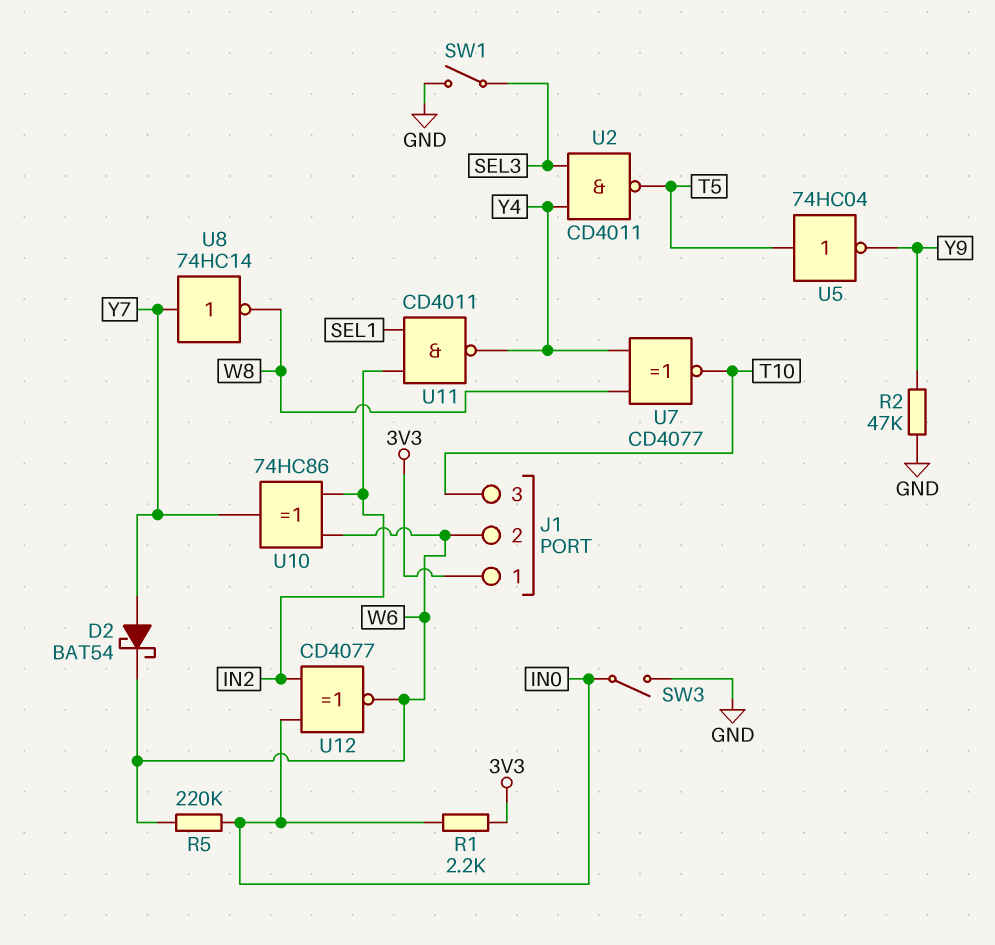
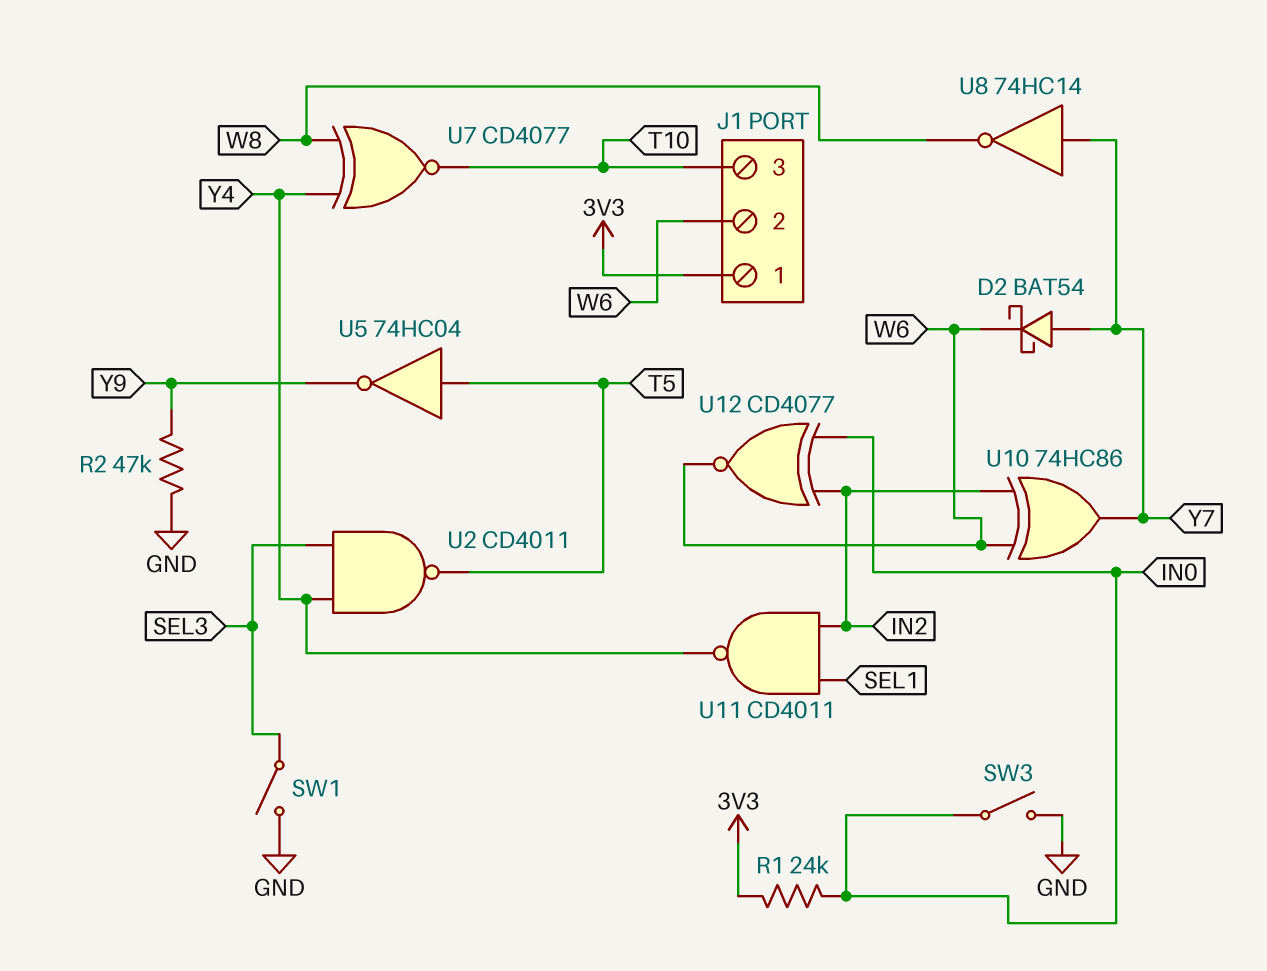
R1: 2.2k (3V3, IN0) -> 24k (3V3, IN0)
R5: 220k (IN0, W6) -> none

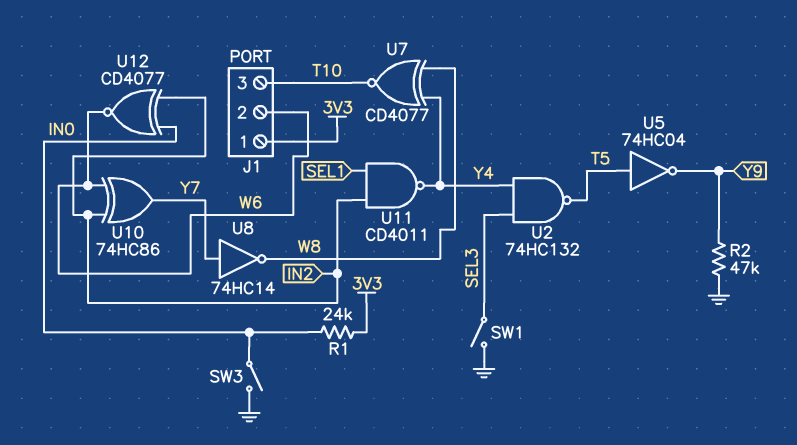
D2: schottky BAT54 (A Y7, K W6) -> none
U2: NAND CD4011 (in SEL3, in Y4, out T5) -> NAND 74HC132 (in SEL3, in Y4, out T5)

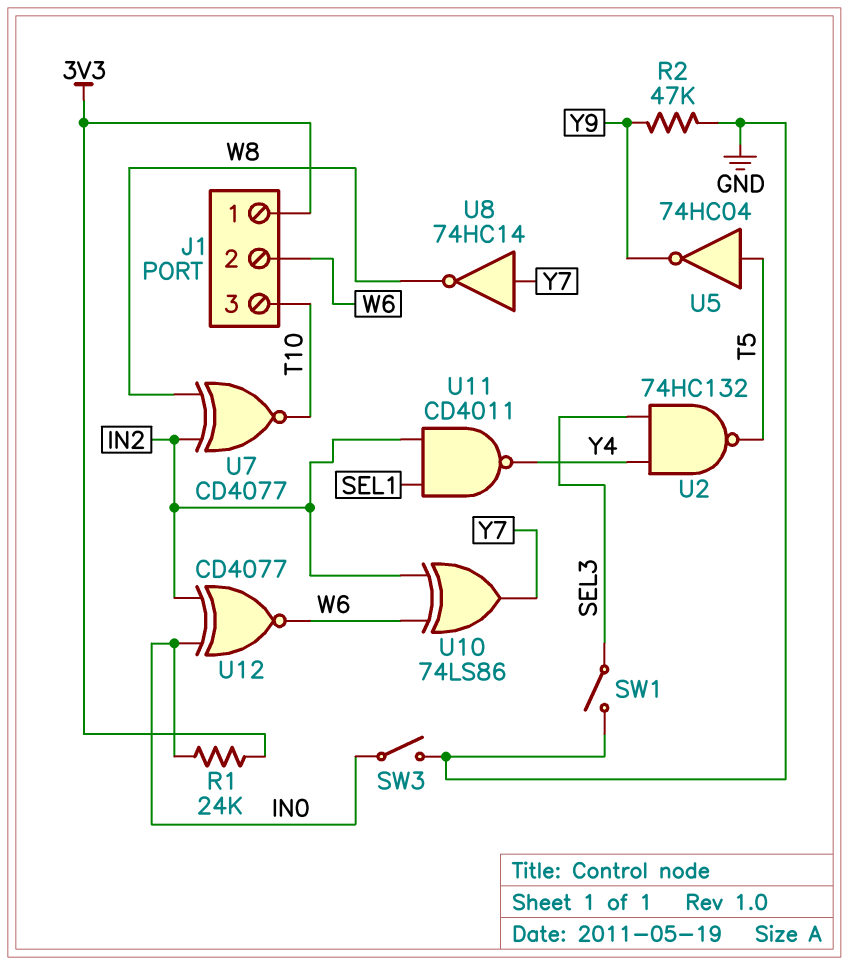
U7: XNOR CD4077 (in W8, in Y4, out T10) -> XNOR CD4077 (in IN2, in W8, out T10)
U10: XOR 74HC86 (in IN2, in W6, out Y7) -> XOR 74LS86 (in IN2, in W6, out Y7)

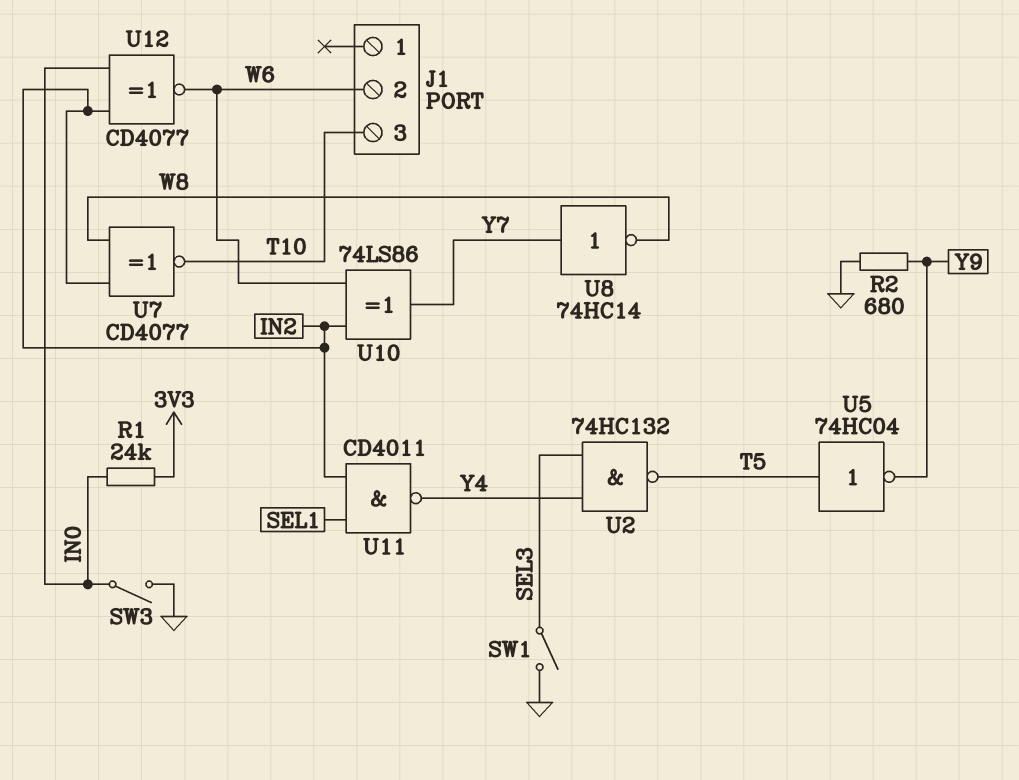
J1 pin 1: 3V3 -> none
R2: 47k (GND, Y9) -> 680 (GND, Y9)

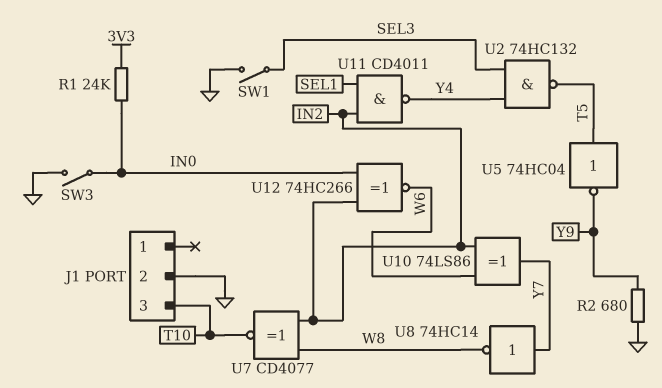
J1 pin 2: W6 -> GND
U12: XNOR CD4077 (in IN0, in IN2, out W6) -> XNOR 74HC266 (in IN0, in IN2, out W6)

